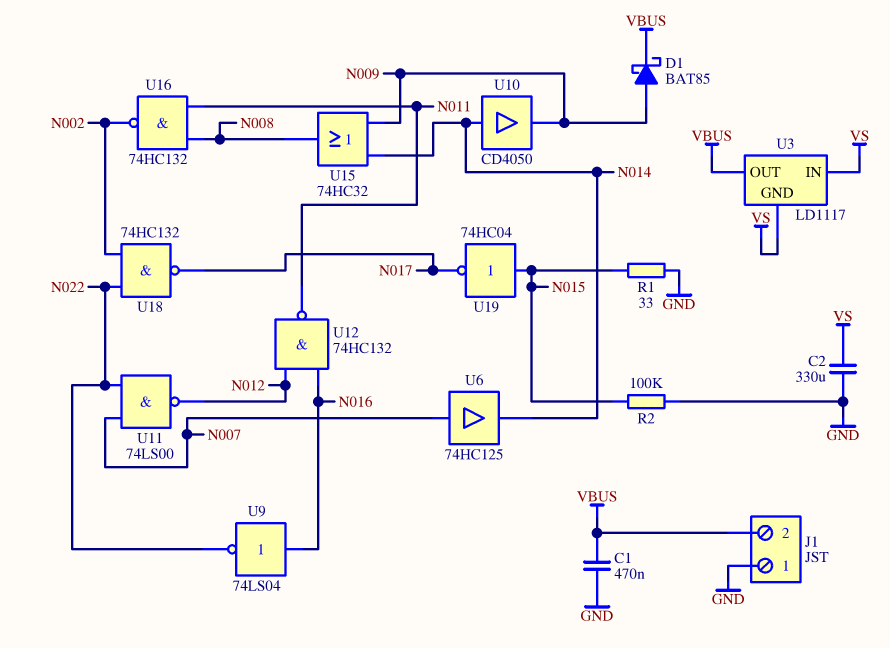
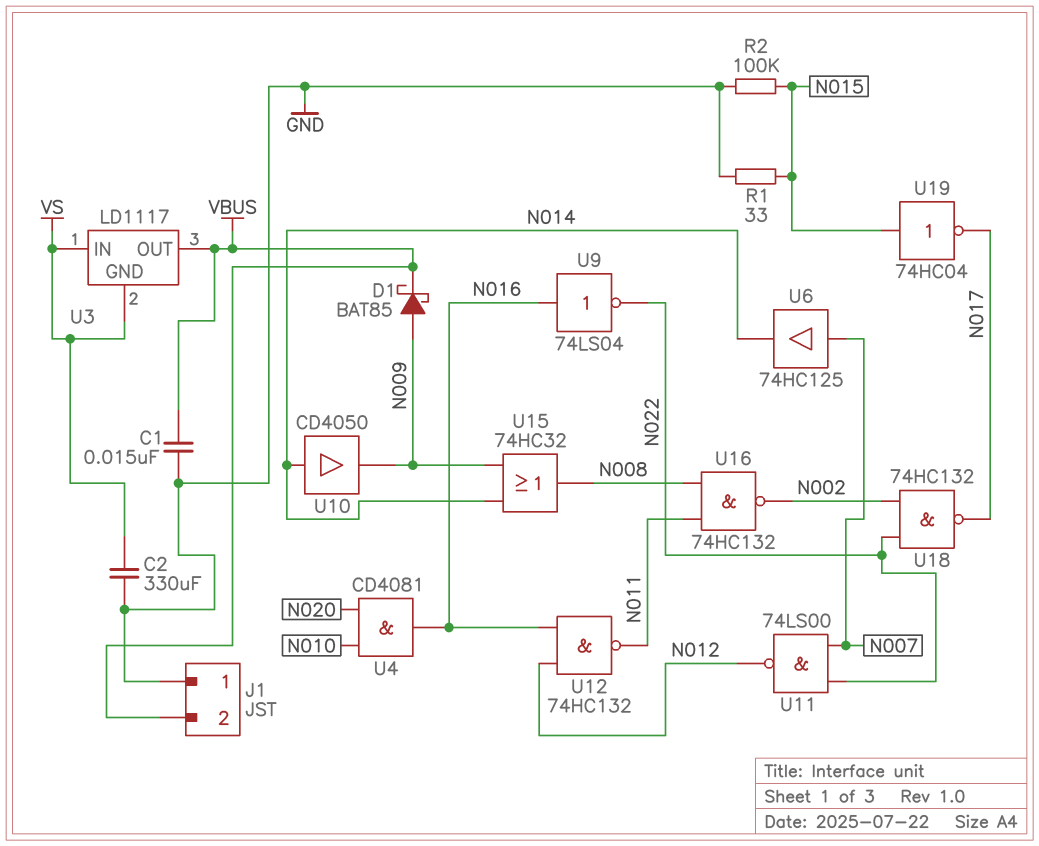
C1: 470nF (GND, VBUS) -> 15nF (GND, VBUS)
U4: none -> AND CD4081 (in N010, in N020, out N016)

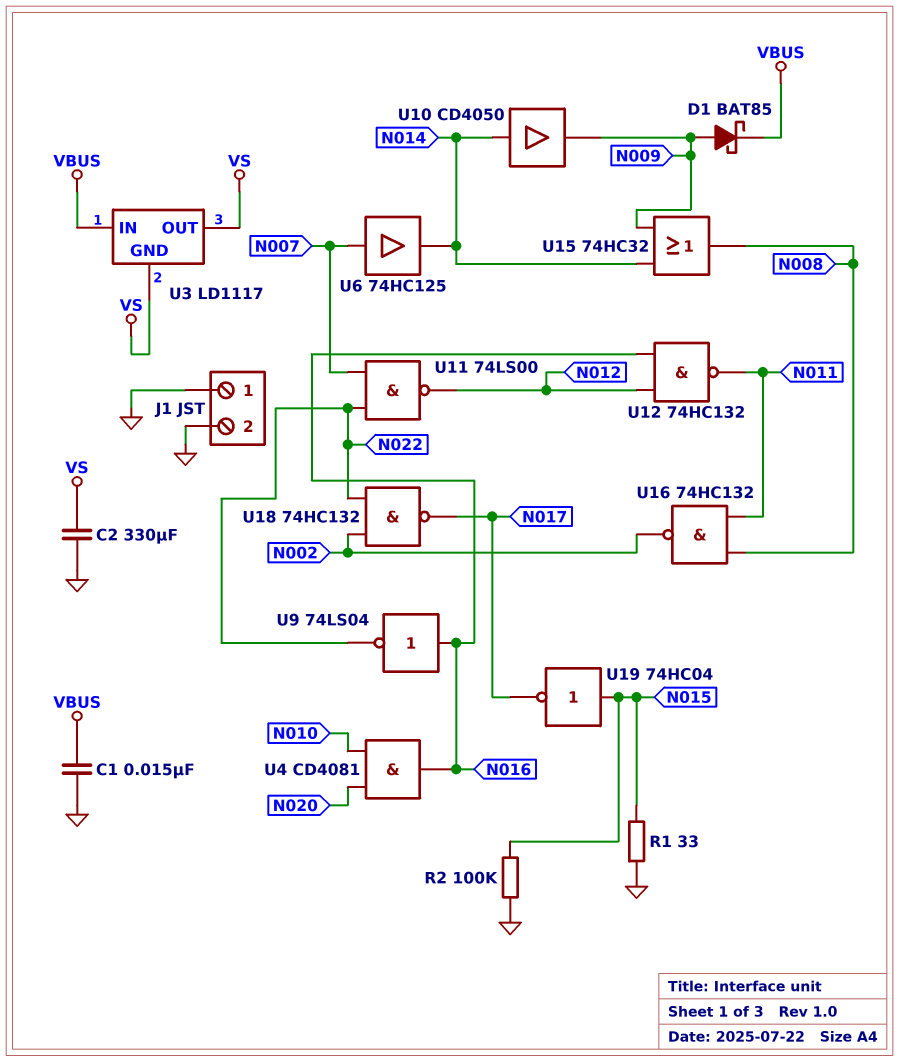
J1 pin 2: VBUS -> GND
U3 pin IN: VS -> VBUS
U3 pin OUT: VBUS -> VS

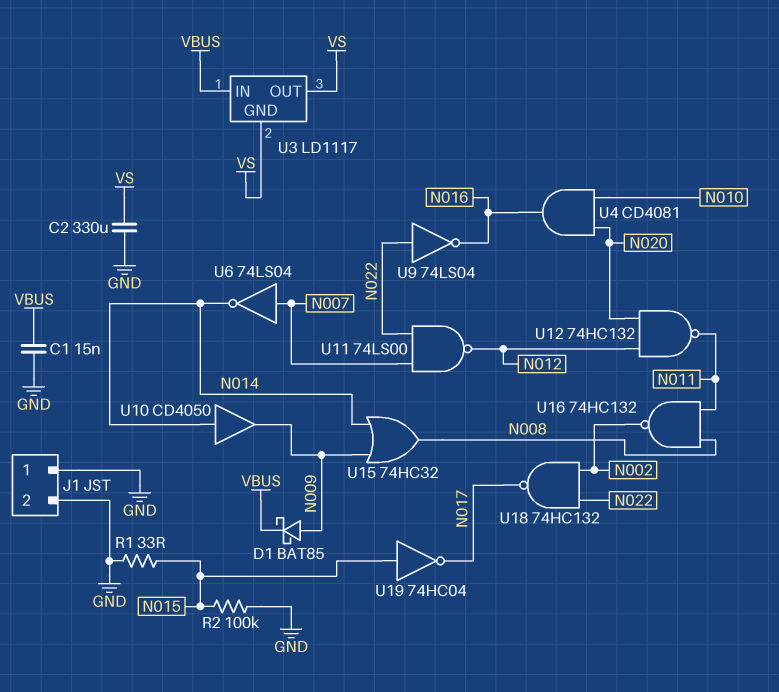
U6: buffer 74HC125 (in N007, out N014) -> NOT 74LS04 (in N007, out N014)
U9: NOT 74LS04 (in N016, out N022) -> NOT 74LS04 (in N022, out N016)
U12: NAND 74HC132 (in N012, in N016, out N011) -> NAND 74HC132 (in N012, in N020, out N011)

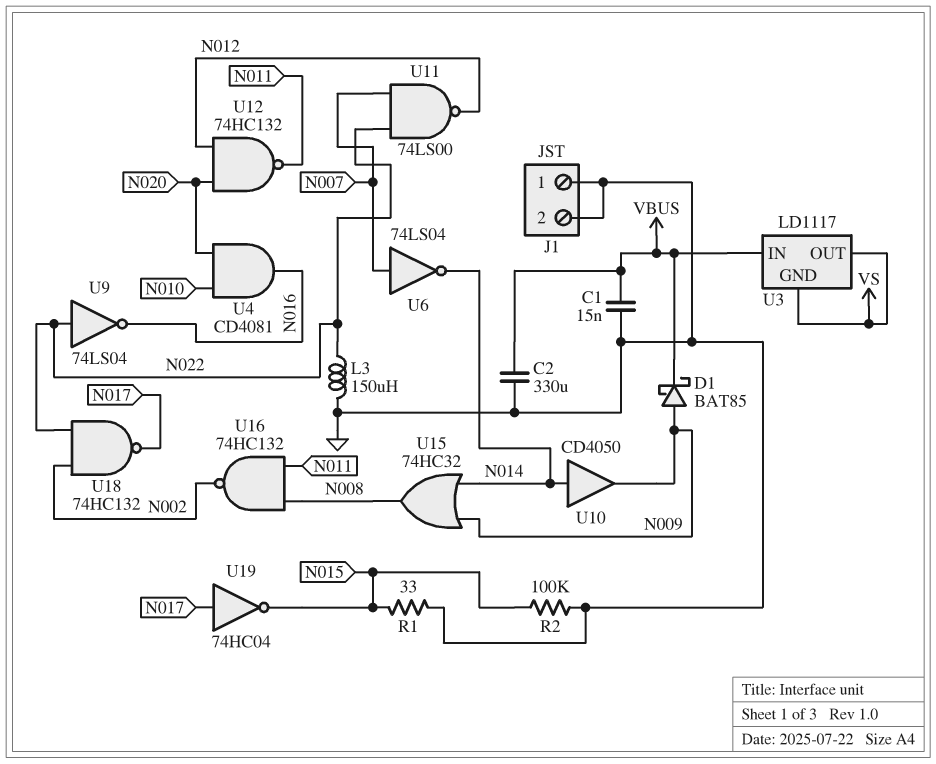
C2: 330uF (GND, VS) -> 330uF (GND, VBUS)
L3: none -> 150uH (GND, N022)
U19: NOT 74HC04 (in N015, out N017) -> NOT 74HC04 (in N017, out N015)

